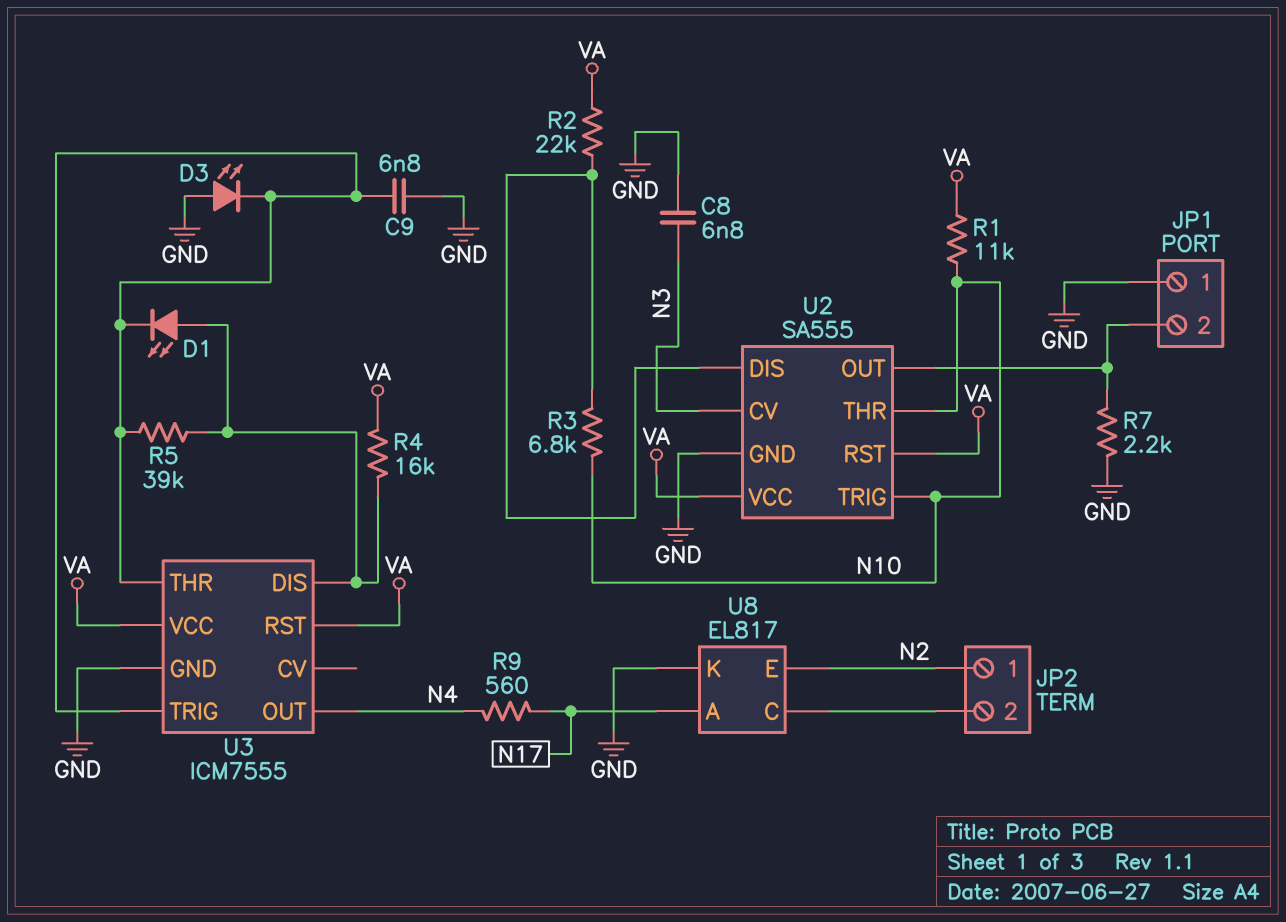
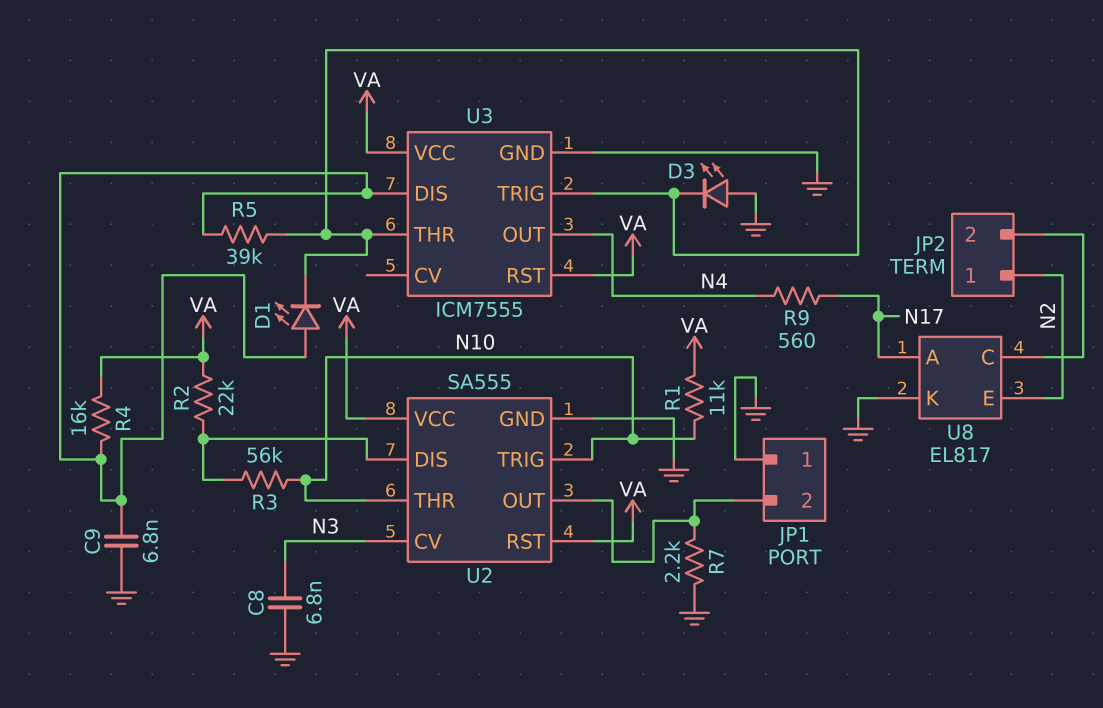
C9: 6.8nF (GND, U3/THR) -> 6.8nF (GND, U3/DIS)
R3: 6.8k (N10, U2/DIS) -> 56k (N10, U2/DIS)

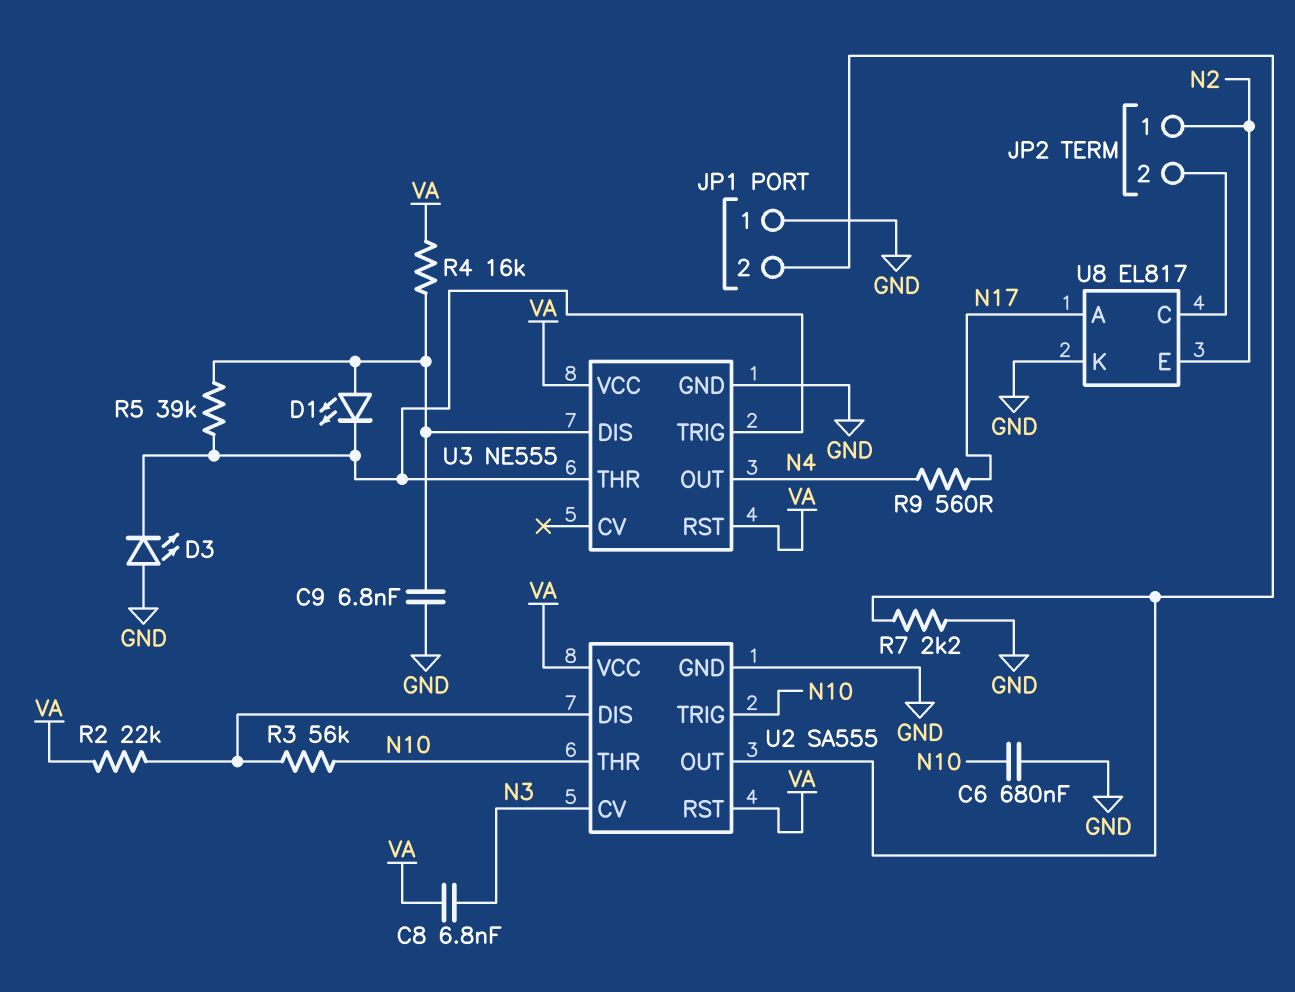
C6: none -> 680nF (GND, N10)
C8: 6.8nF (GND, N3) -> 6.8nF (N3, VA)
R1: 11k (N10, VA) -> none
U3: ICM7555 -> NE555

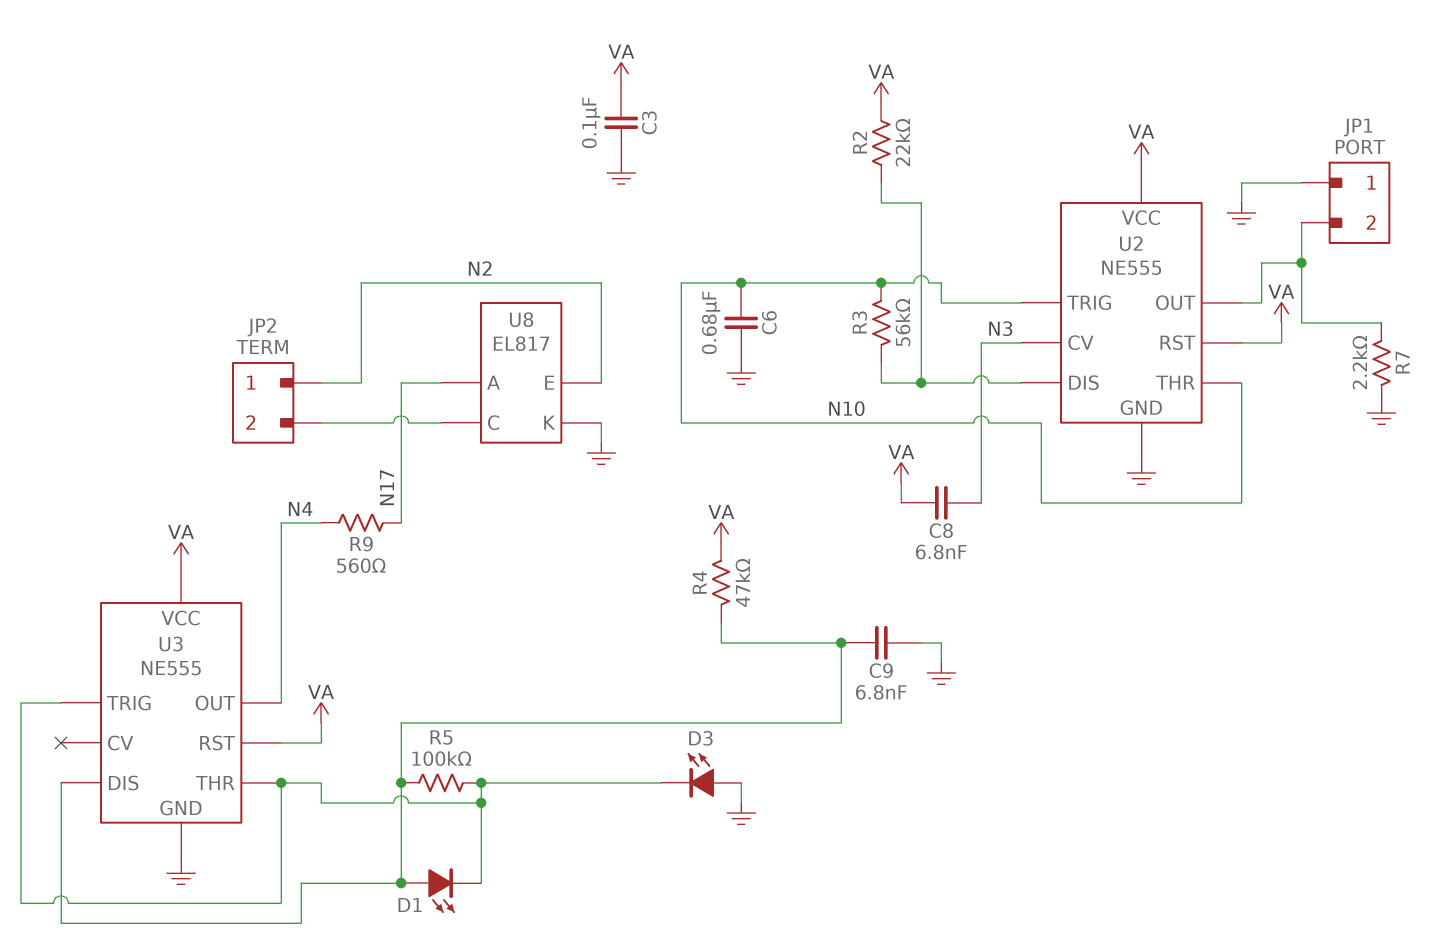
C3: none -> 100nF (GND, VA)
R4: 16k (U3/DIS, VA) -> 47k (U3/DIS, VA)
R5: 39k (U3/DIS, U3/THR) -> 100k (U3/DIS, U3/THR)
U2: SA555 -> NE555

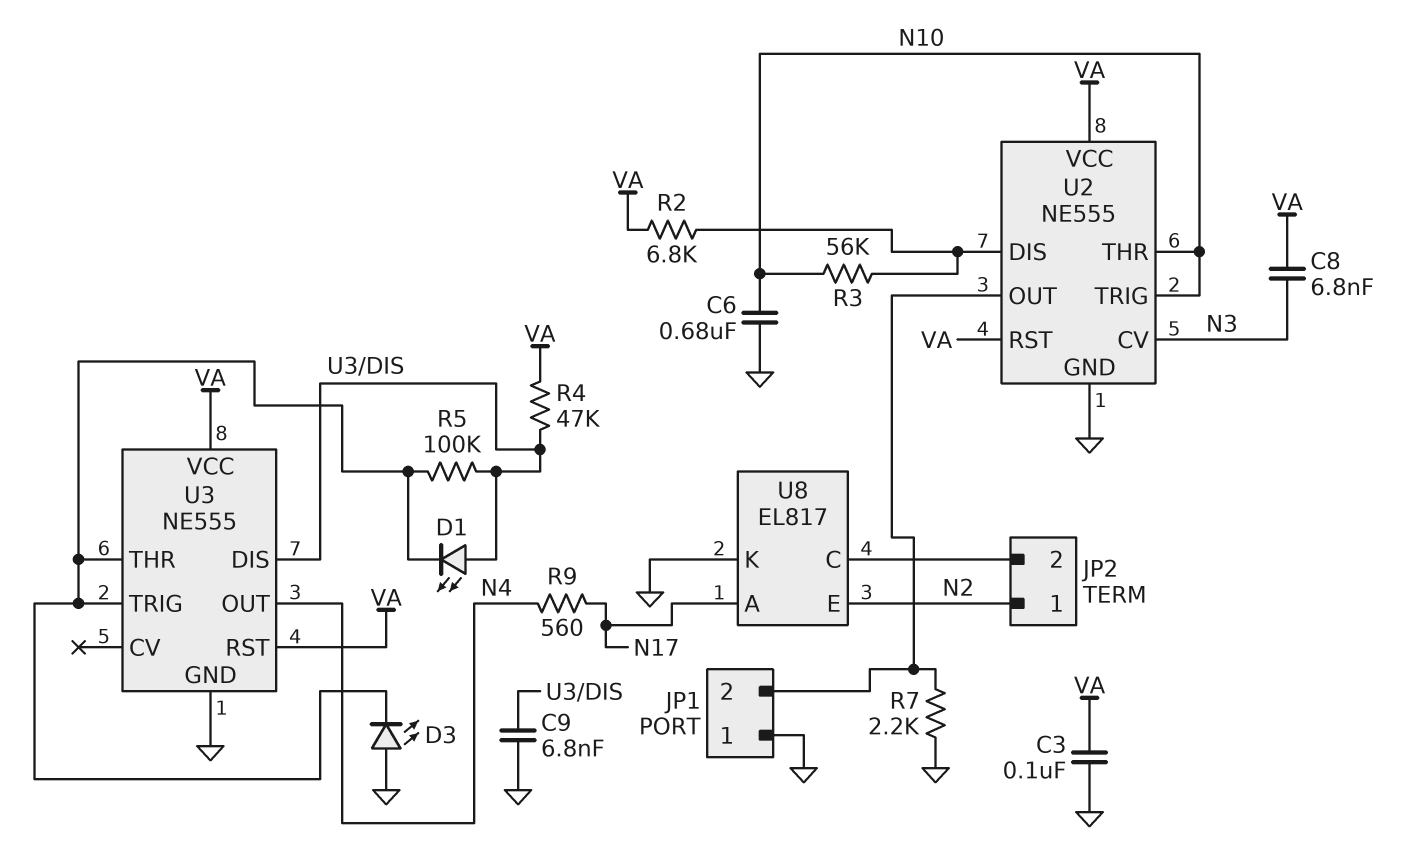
R2: 22k (U2/DIS, VA) -> 6.8k (U2/DIS, VA)

